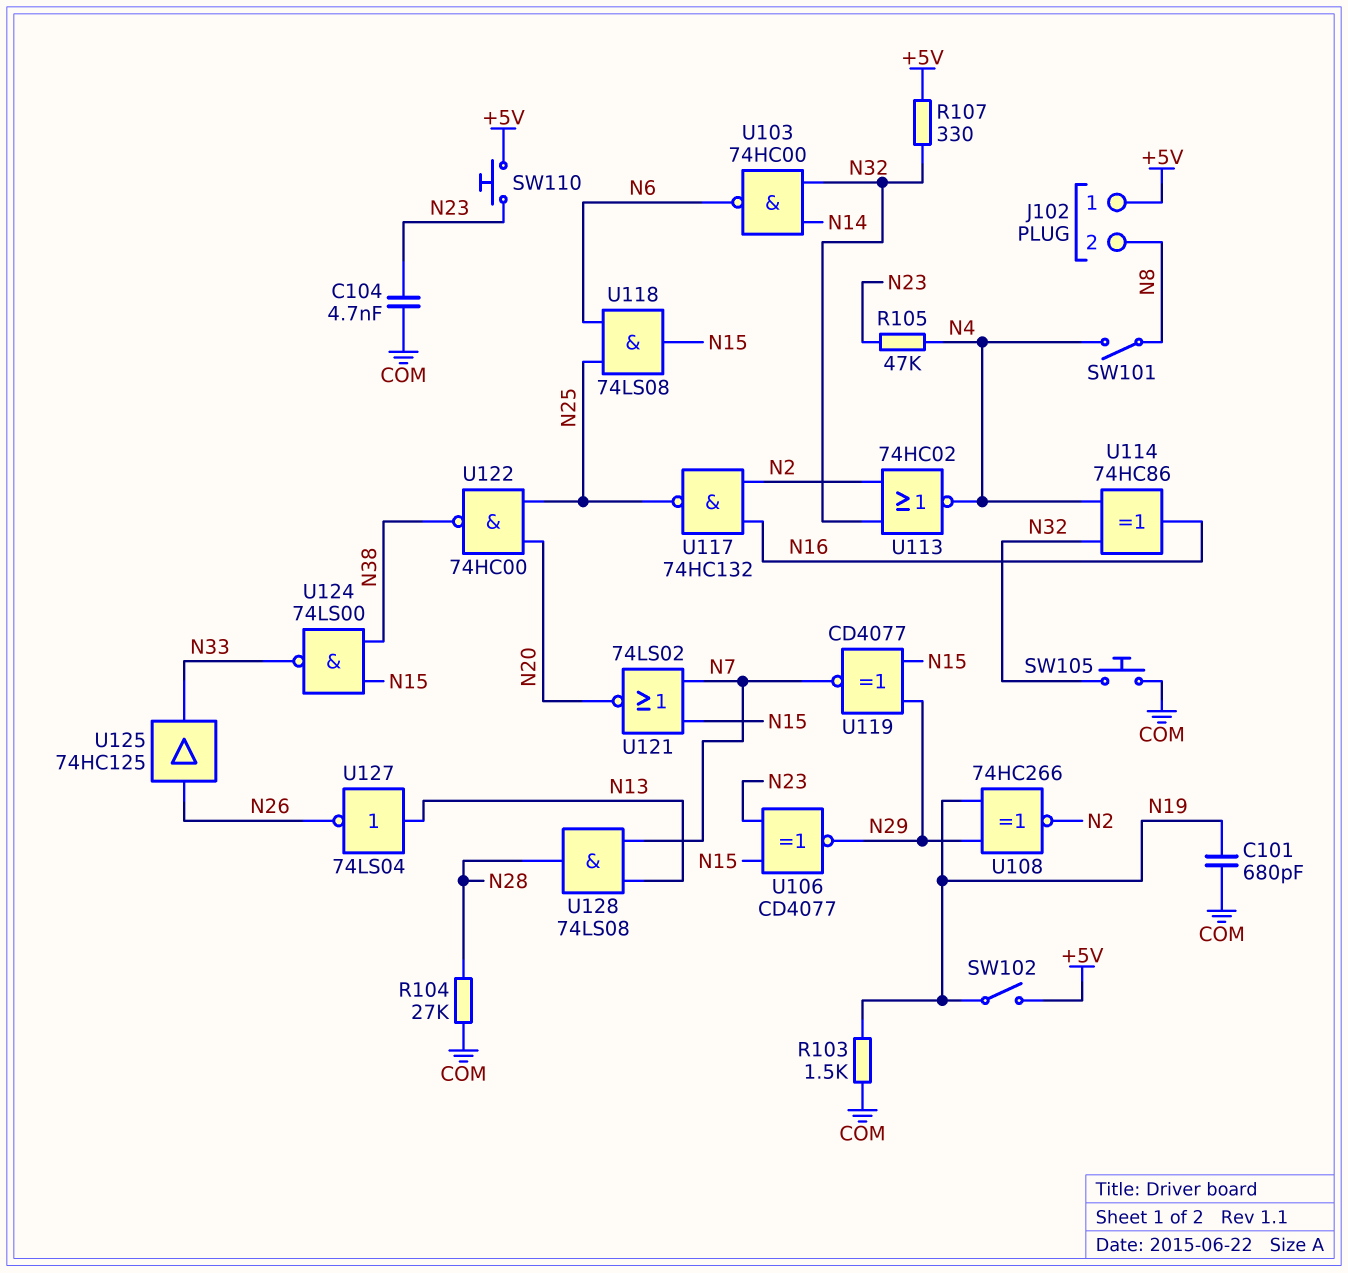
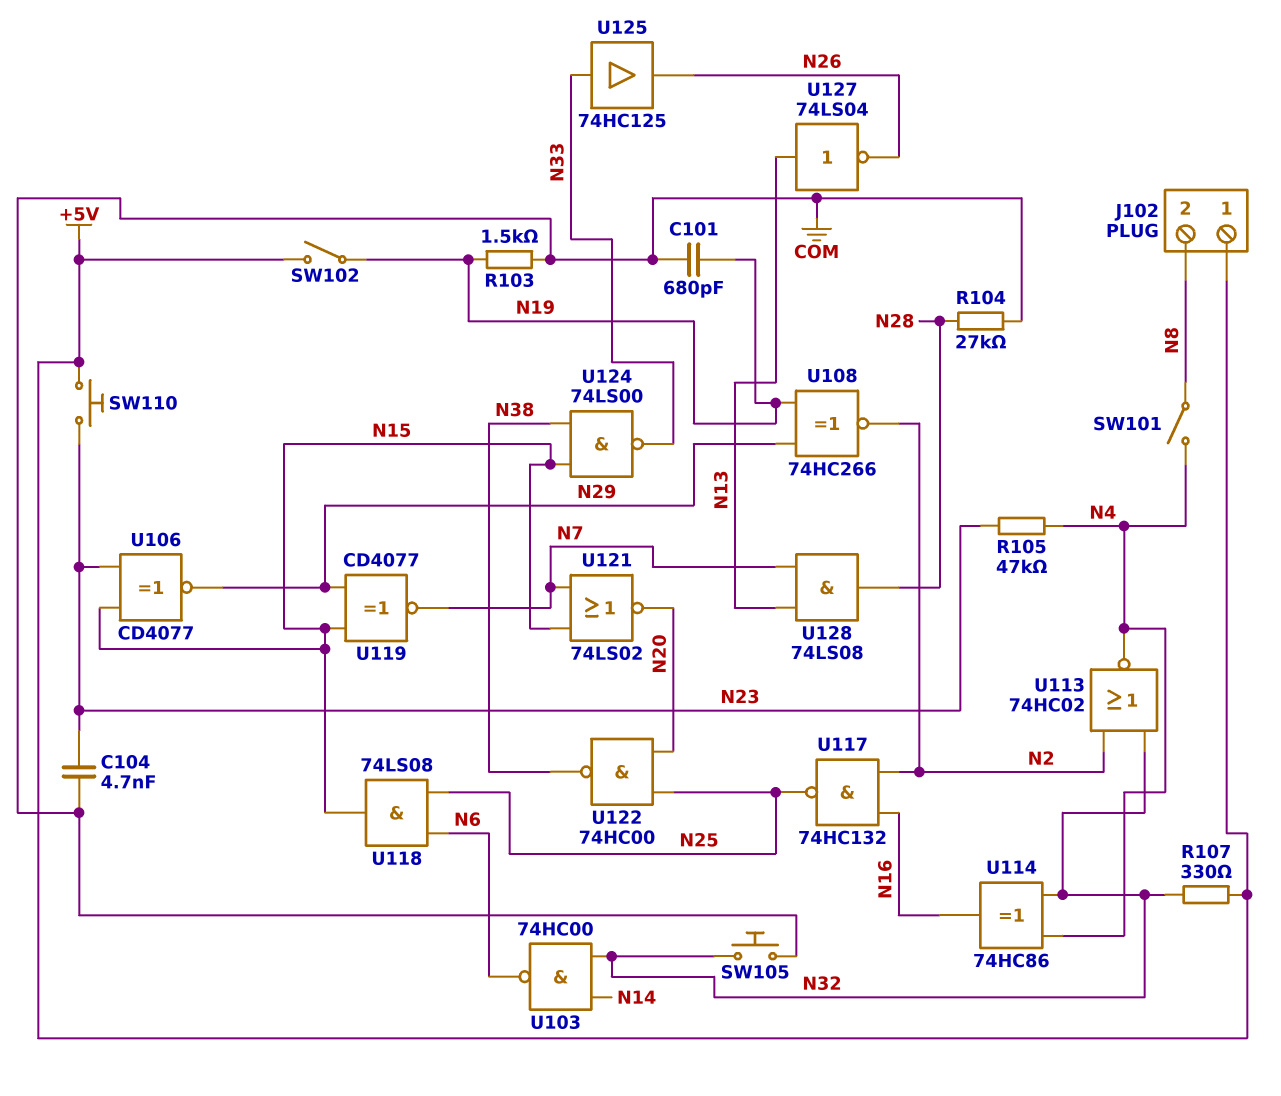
U125: buffer 74HC125 (in N26, out N33) -> buffer 74HC125 (in N33, out N26)

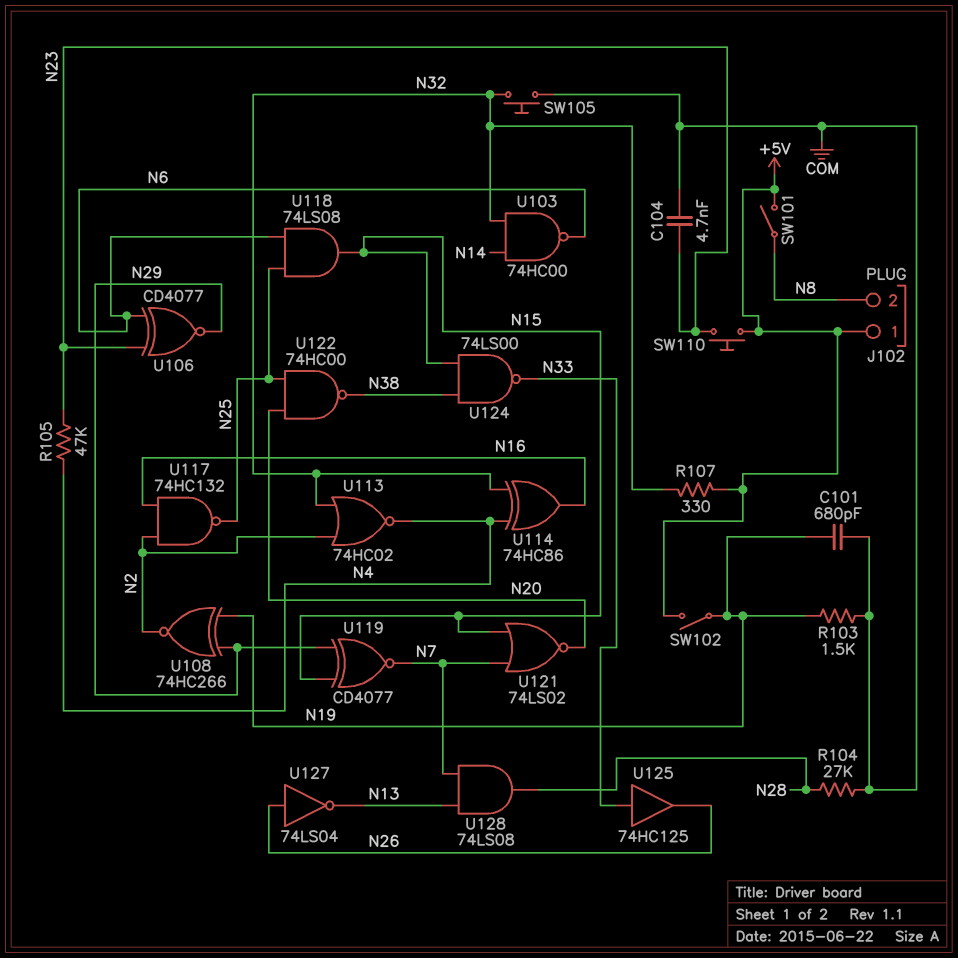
SW101: switch (N4, N8) -> switch (+5V, N8)
U106: XNOR CD4077 (in N15, in N23, out N29) -> XNOR CD4077 (in N6, in N23, out N29)
U127: NOT 74LS04 (in N13, out N26) -> NOT 74LS04 (in N26, out N13)

